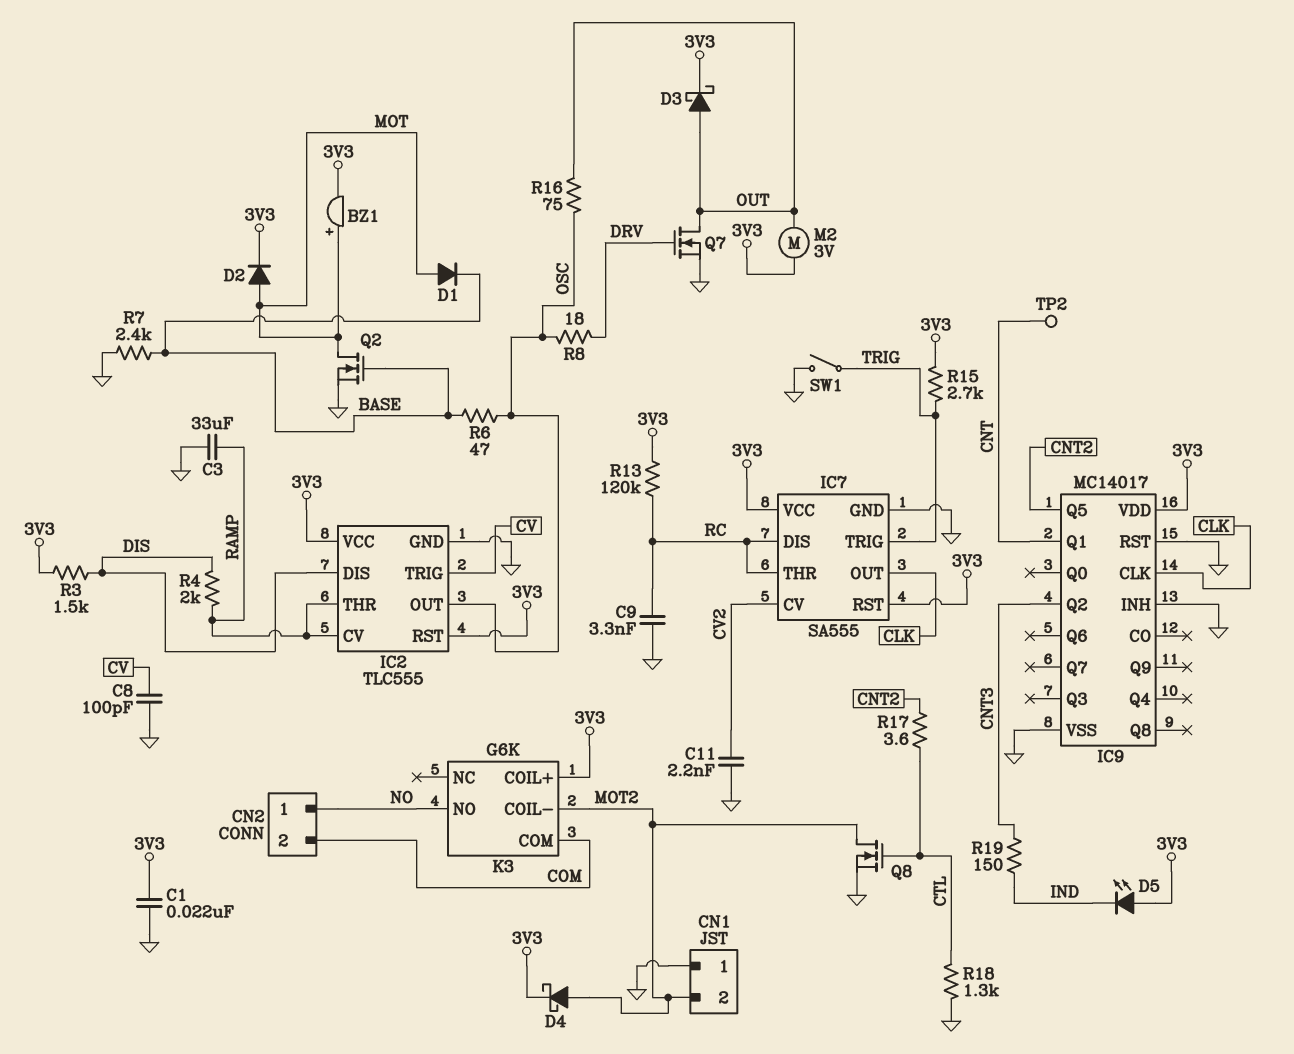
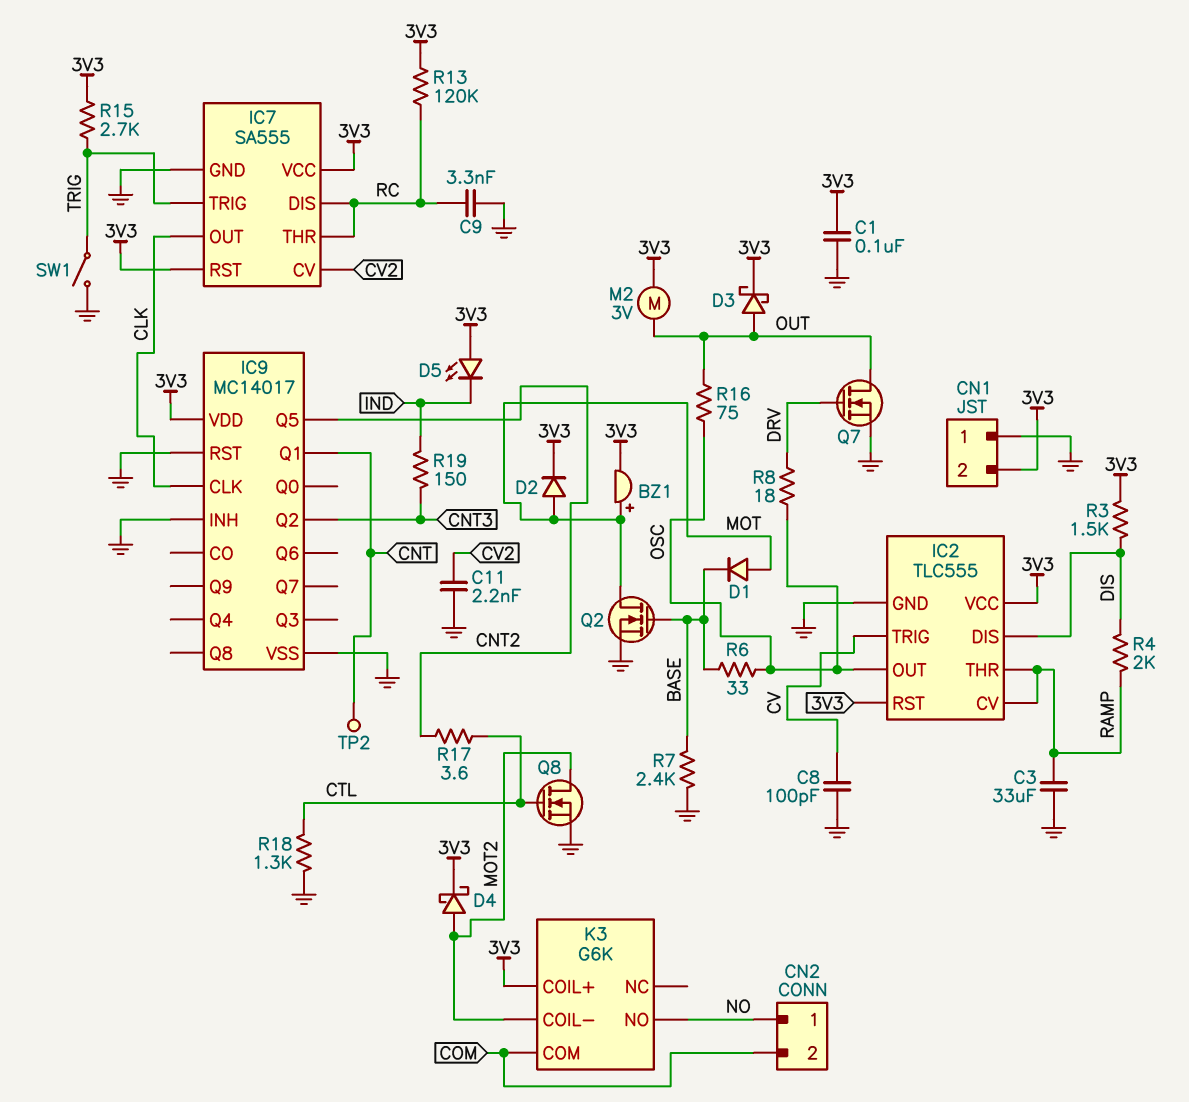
C1: 22nF (3V3, GND) -> 100nF (3V3, GND)
CN1 pin 2: MOT2 -> 3V3
R6: 47 (BASE, OSC) -> 33 (BASE, OSC)

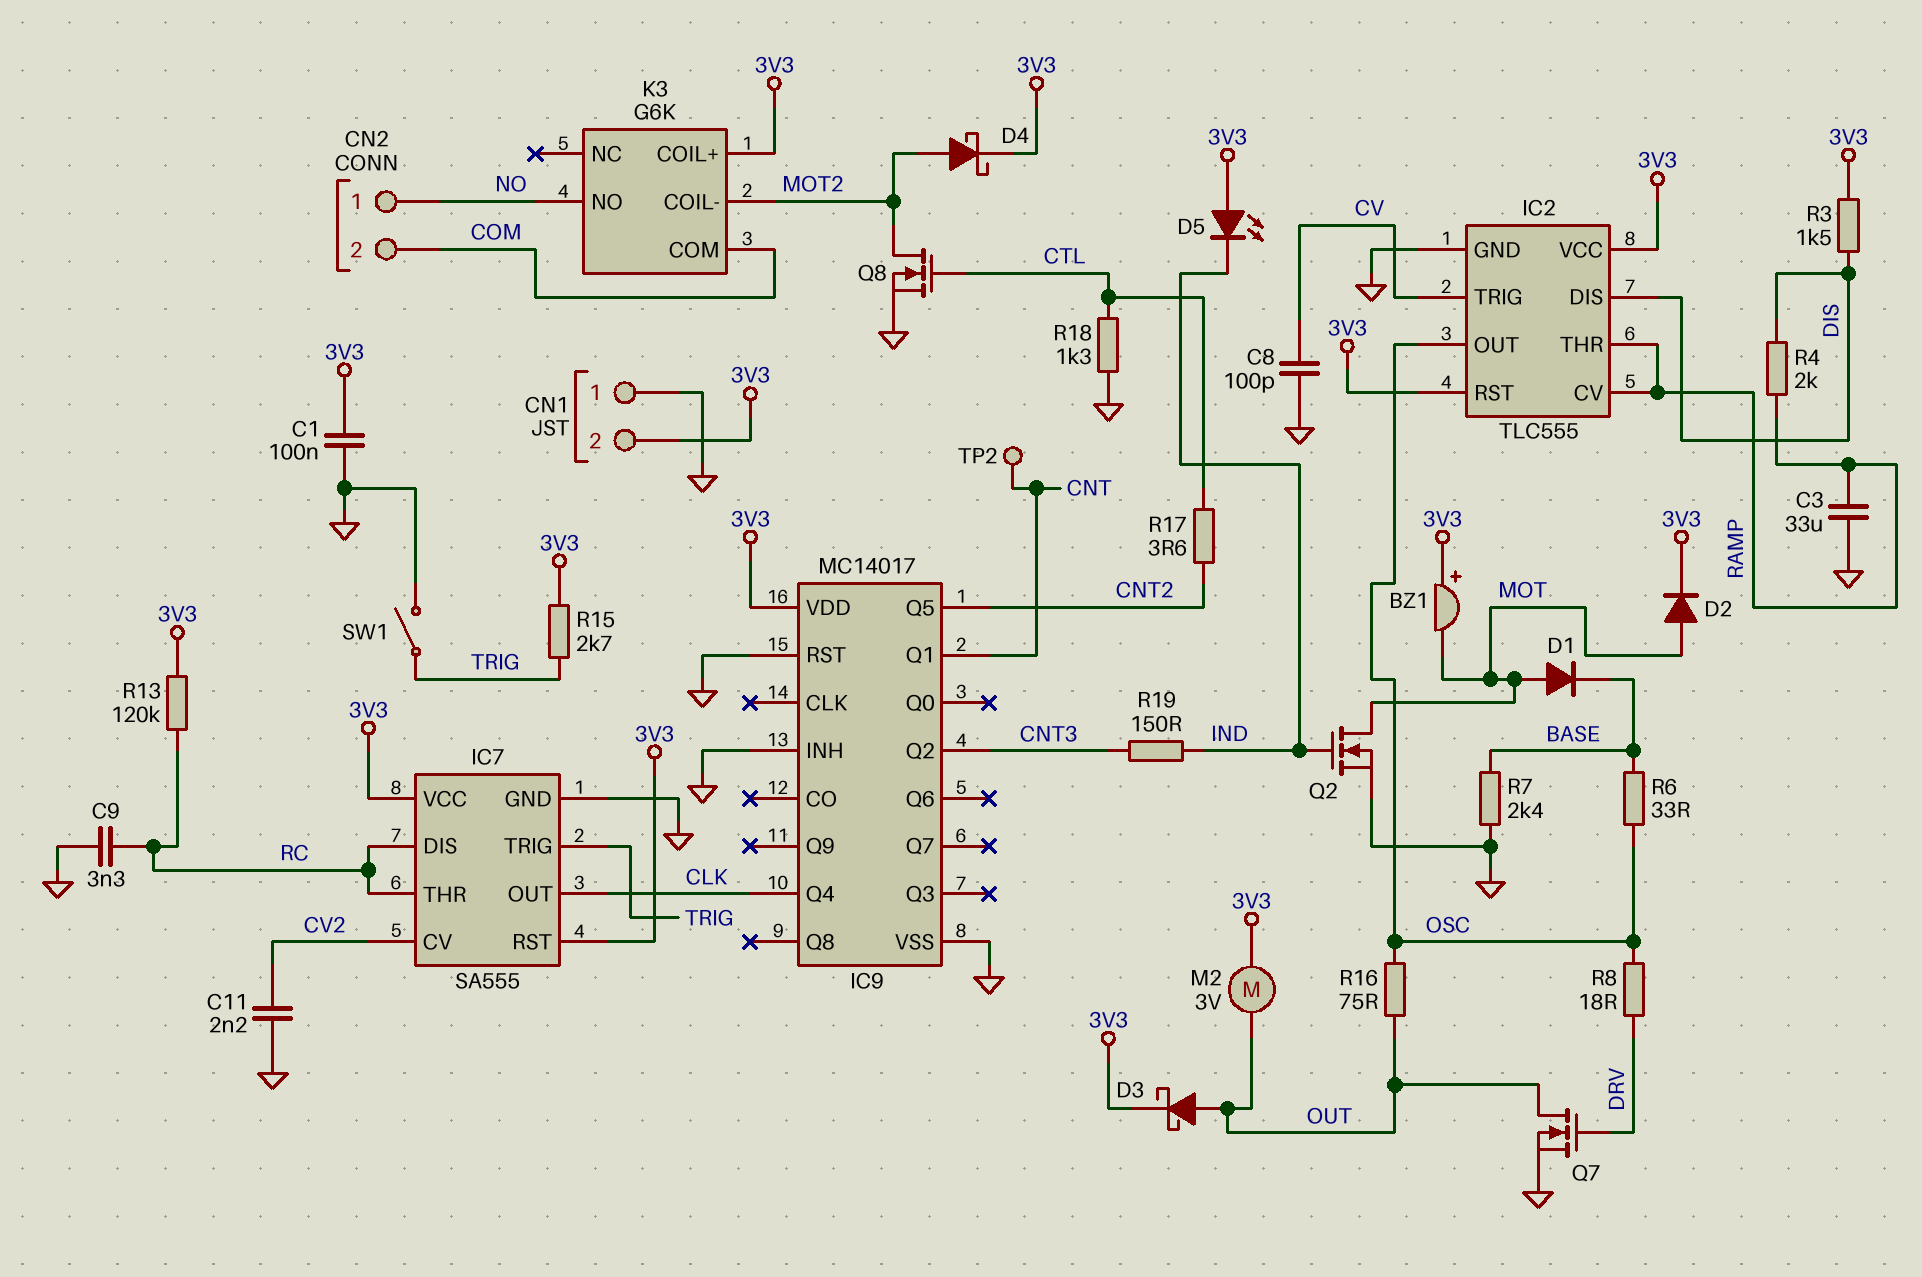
BZ1: buzzer (plus MOT, minus 3V3) -> buzzer (plus 3V3, minus MOT)
IC9 pin CLK: CLK -> none
IC9 pin Q4: none -> CLK
Q2: NMOS (G BASE, D MOT, S GND) -> NMOS (G IND, D MOT, S GND)

